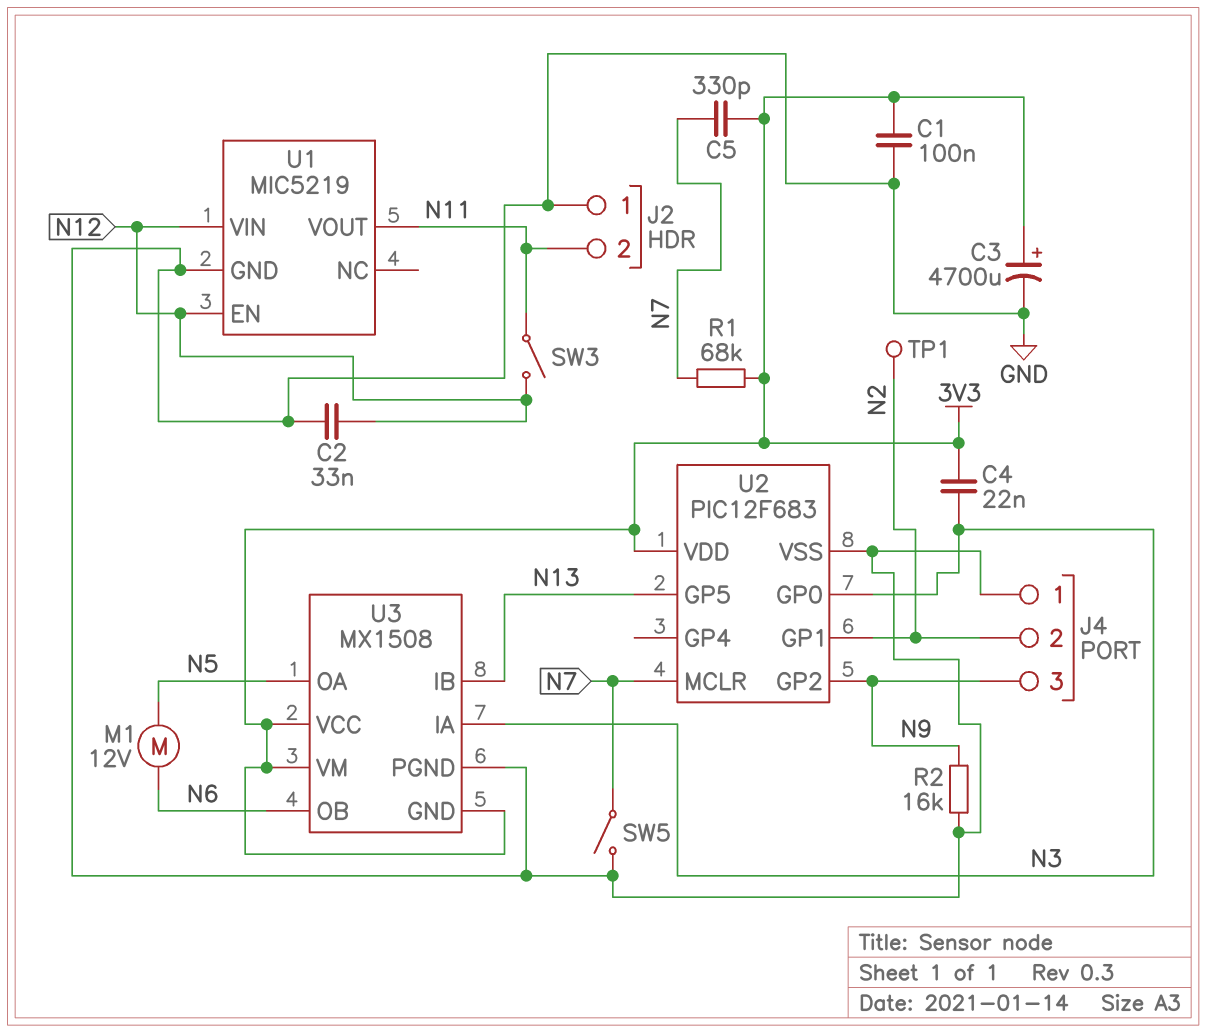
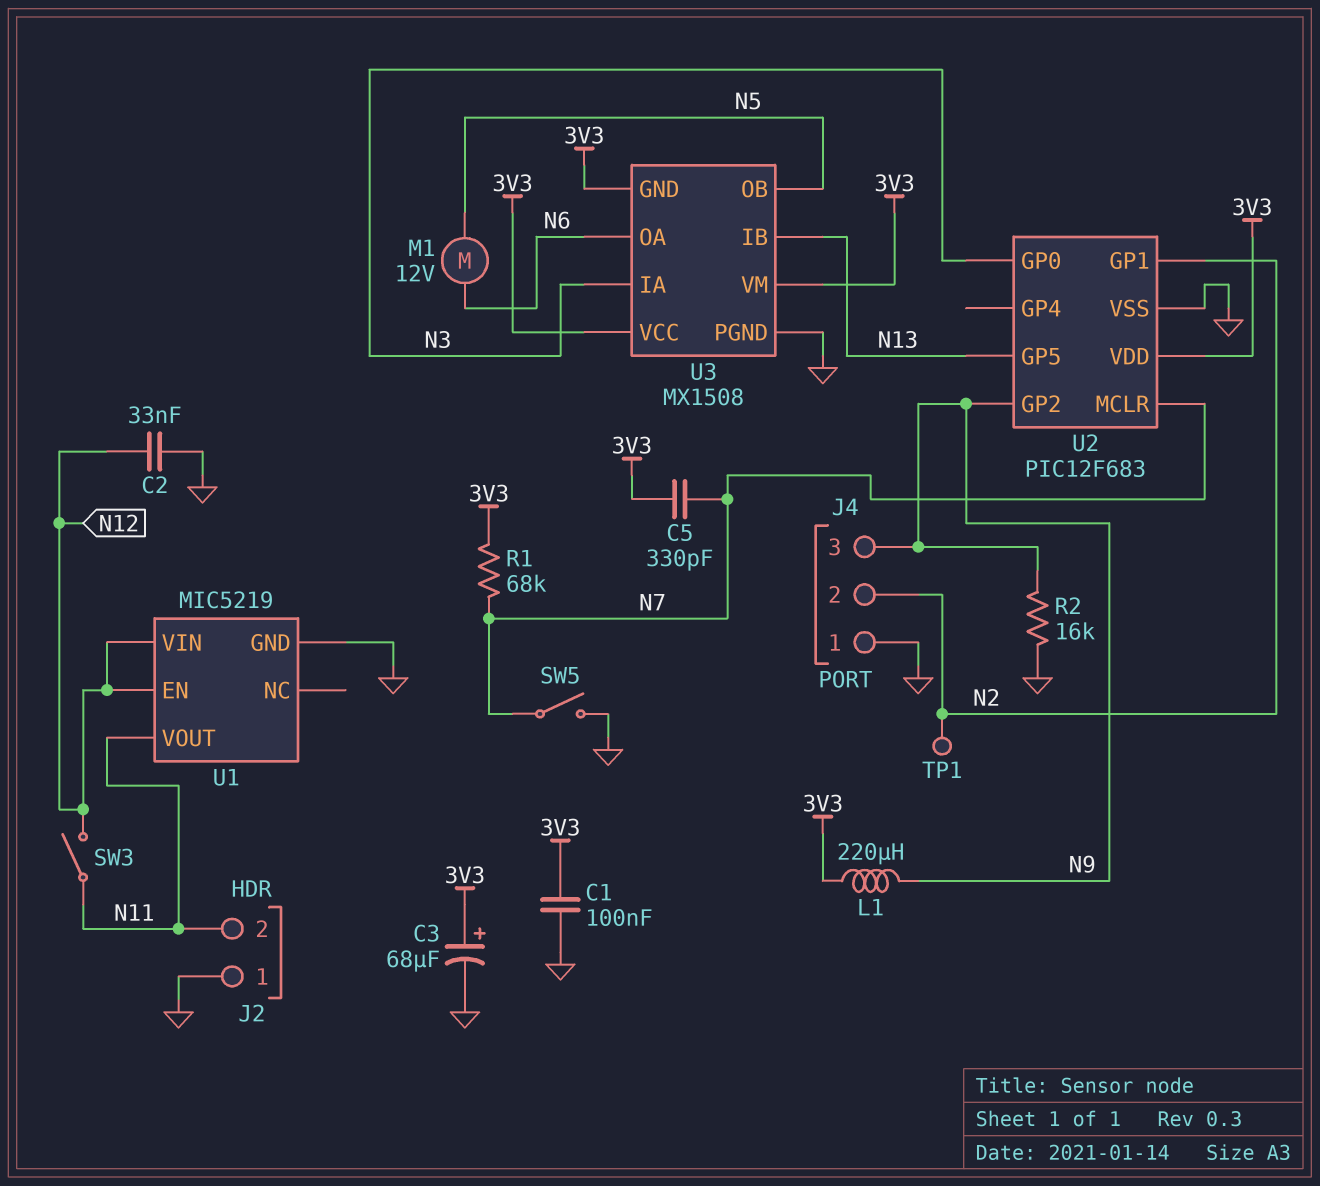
C3: 4700uF (plus 3V3, minus GND) -> 68uF (plus 3V3, minus GND)
C4: 22nF (3V3, N3) -> none
L1: none -> 220uH (3V3, N9)
U3 pin OA: N5 -> N6
U3 pin OB: N6 -> N5

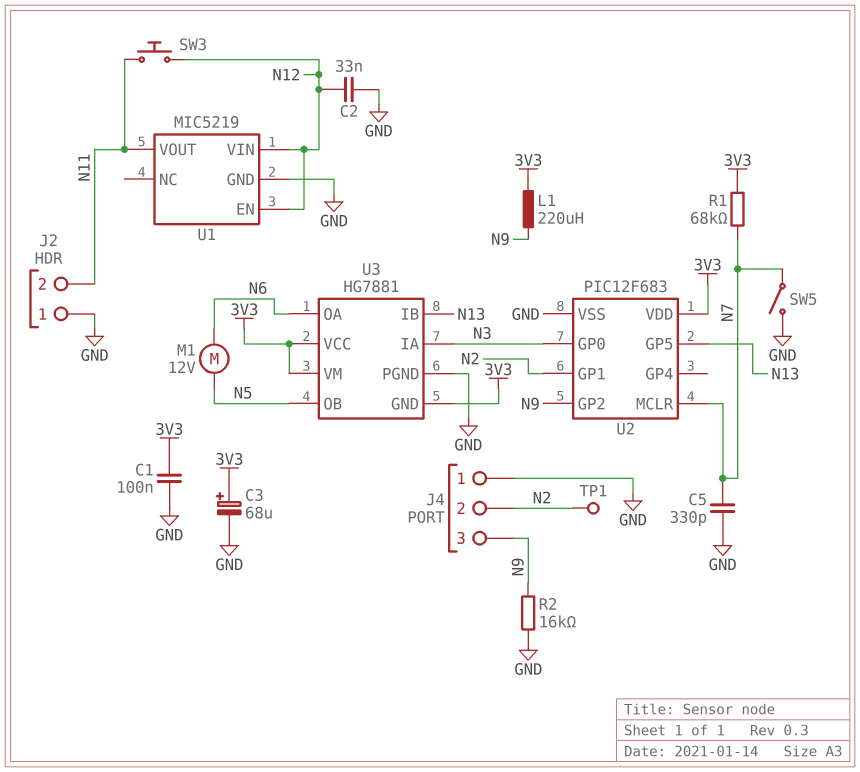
C5: 330pF (3V3, N7) -> 330pF (GND, N7)
SW3: switch (N11, N12) -> button (N11, N12)
U3: MX1508 -> HG7881

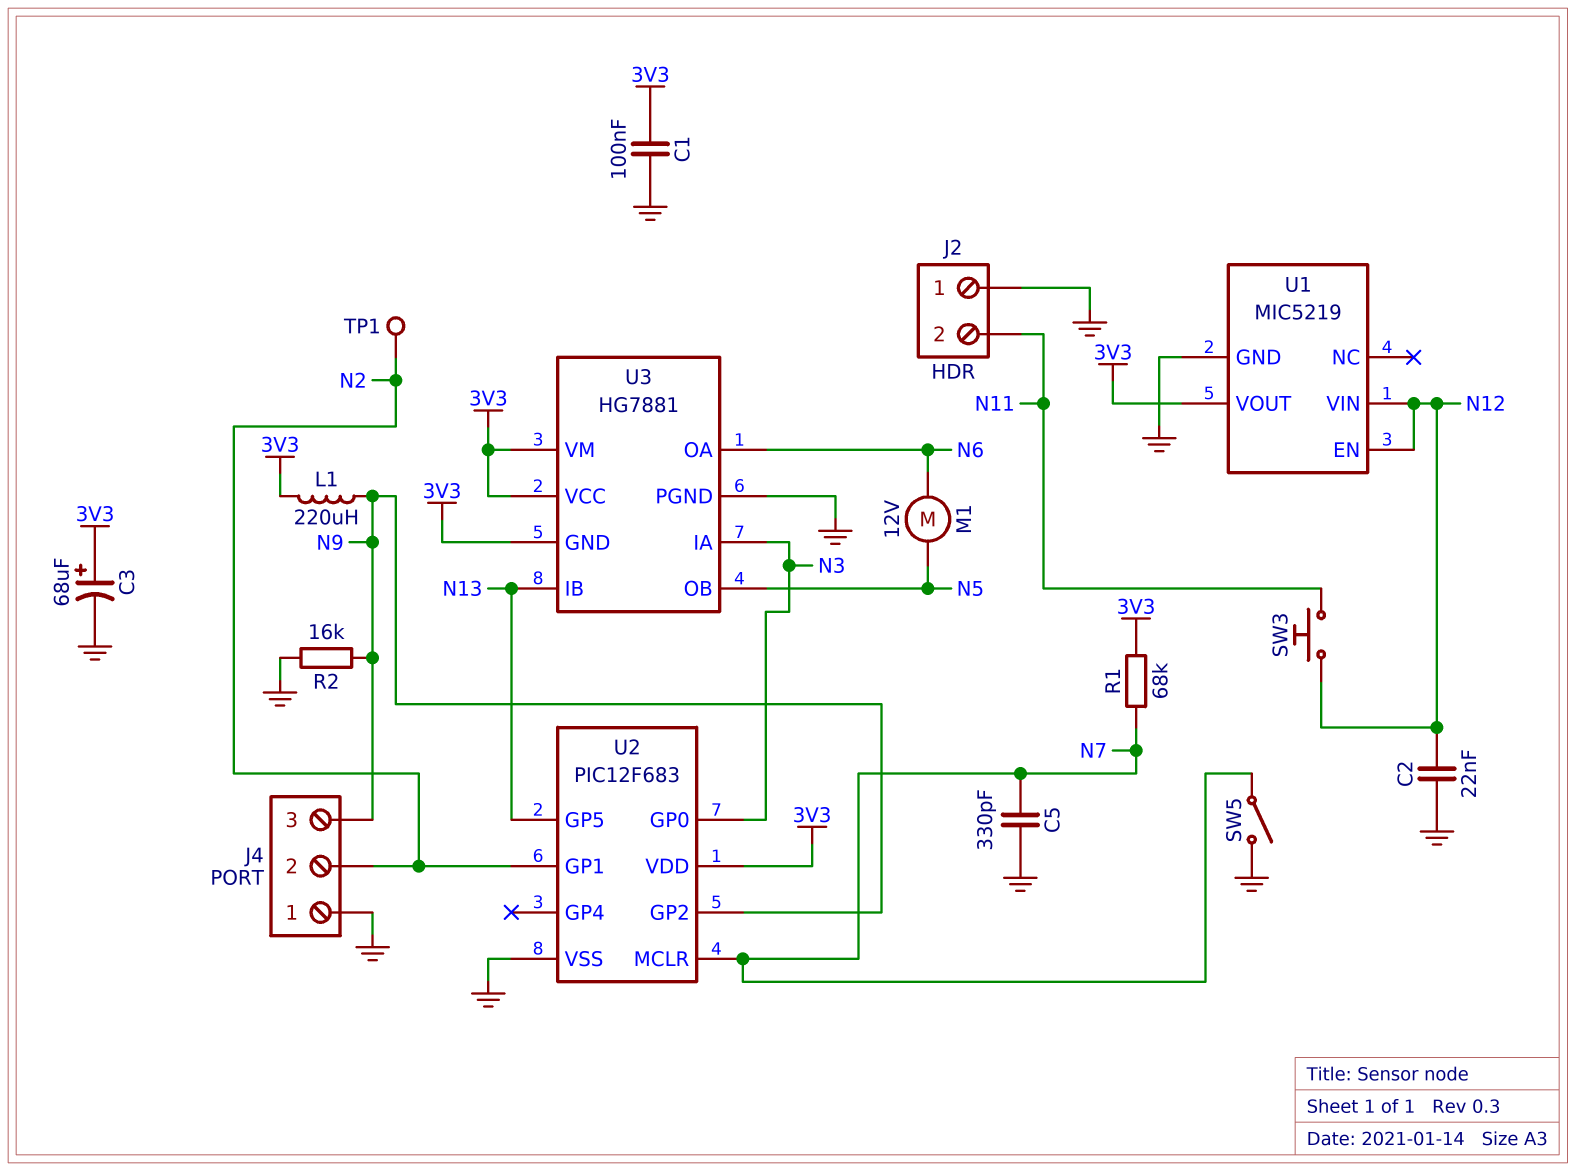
C2: 33nF (GND, N12) -> 22nF (GND, N12)
U1 pin VOUT: N11 -> 3V3

